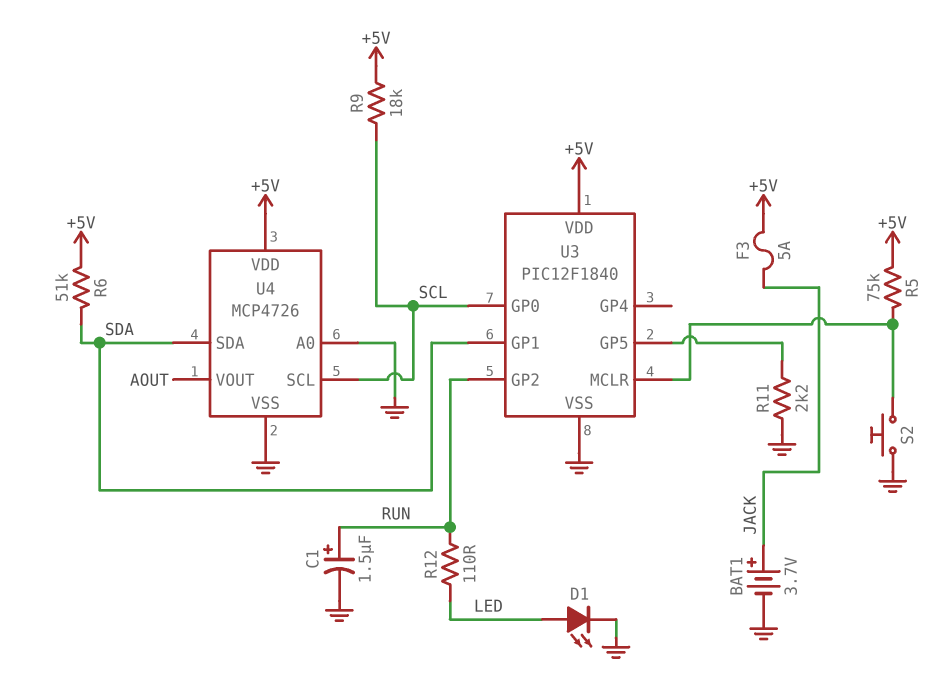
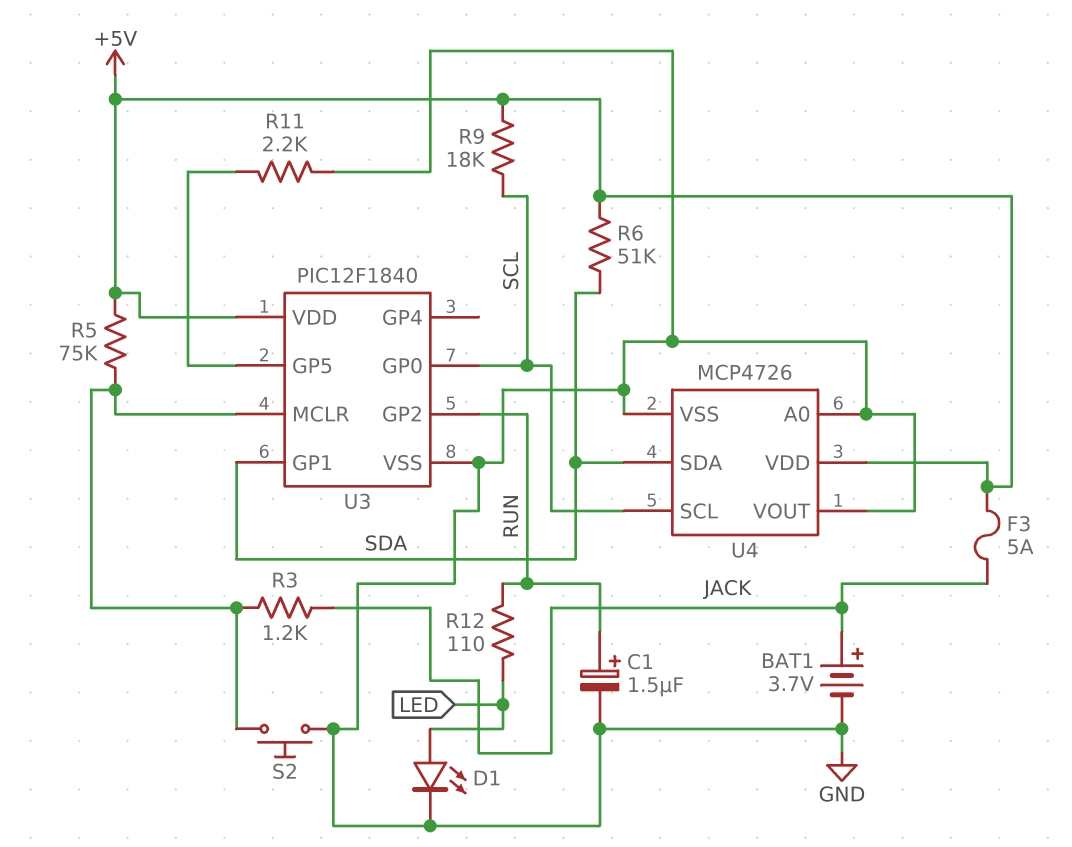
R3: none -> 1.2k (JACK, U3/MCLR)
U4 pin VOUT: AOUT -> GND

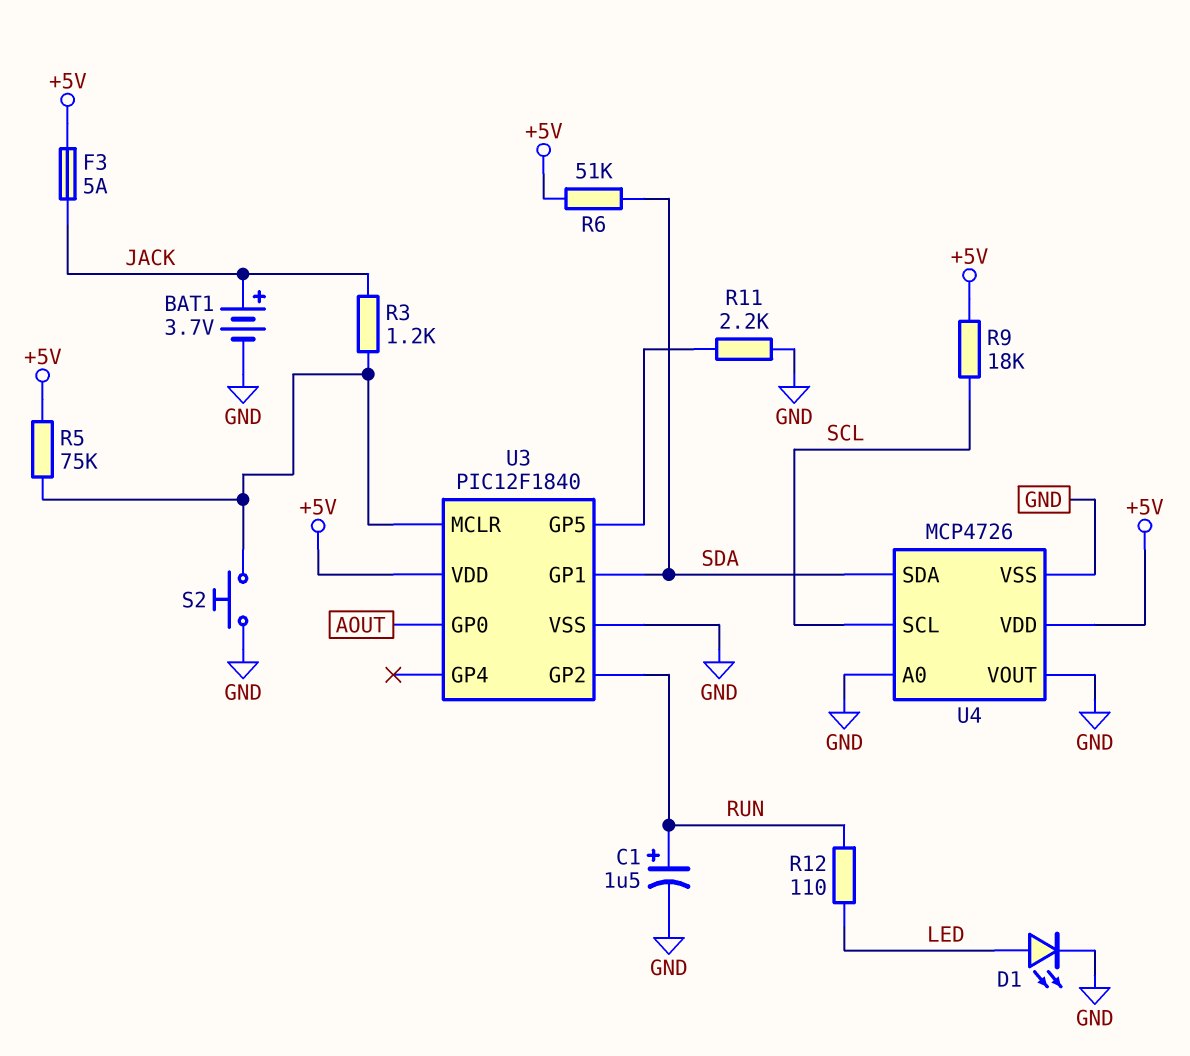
U3 pin GP0: SCL -> AOUT

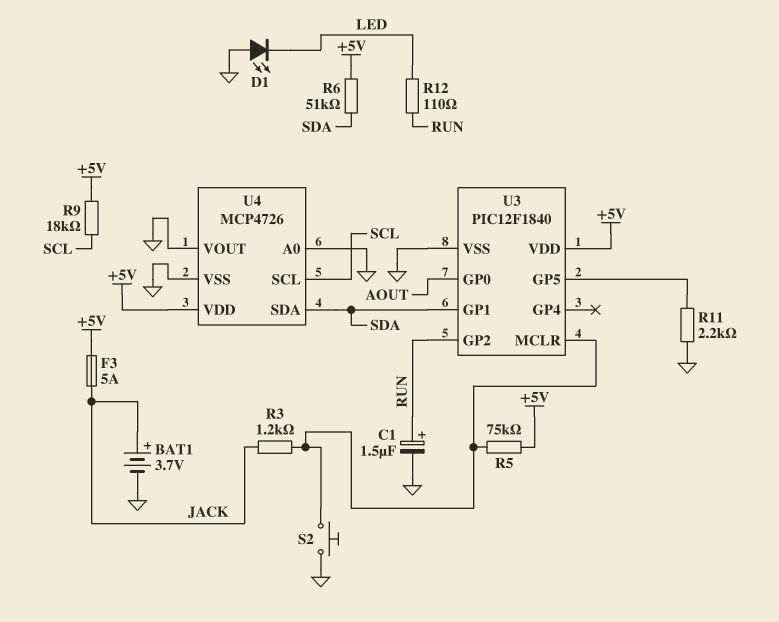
D1: LED (A LED, K GND) -> LED (A GND, K LED)

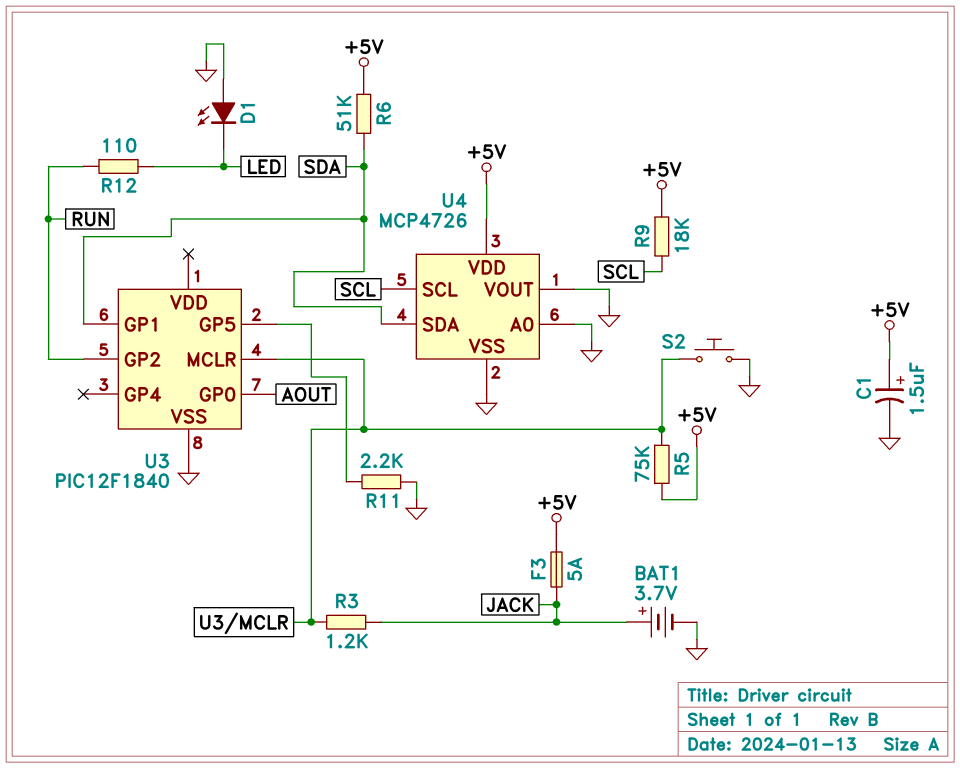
C1: 1.5uF (plus RUN, minus GND) -> 1.5uF (plus +5V, minus GND)
U3 pin VDD: +5V -> none

